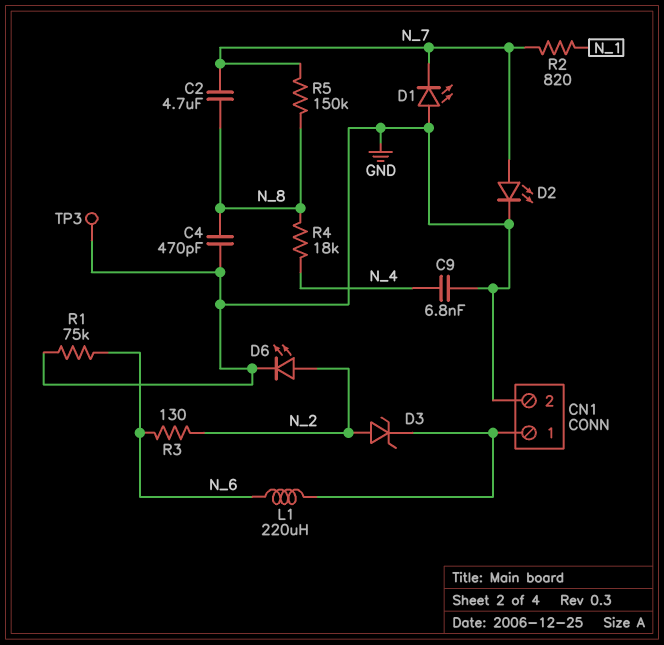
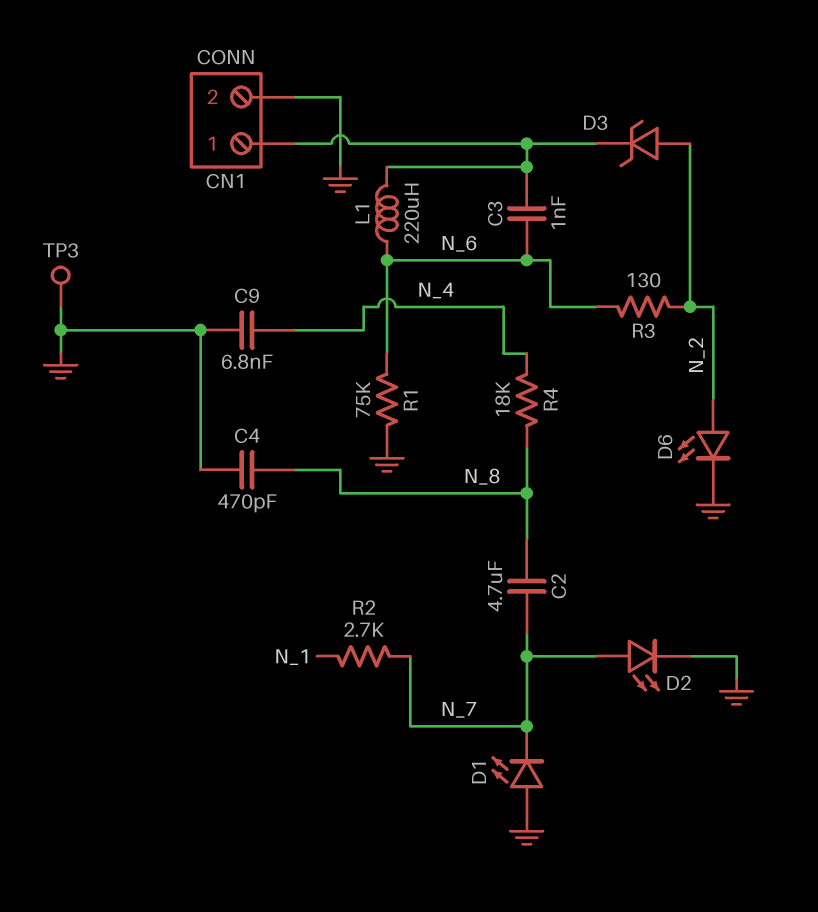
C3: none -> 1nF (CN1/1, N_6)
R2: 820 (N_1, N_7) -> 2.7k (N_1, N_7)
R5: 150k (N_7, N_8) -> none

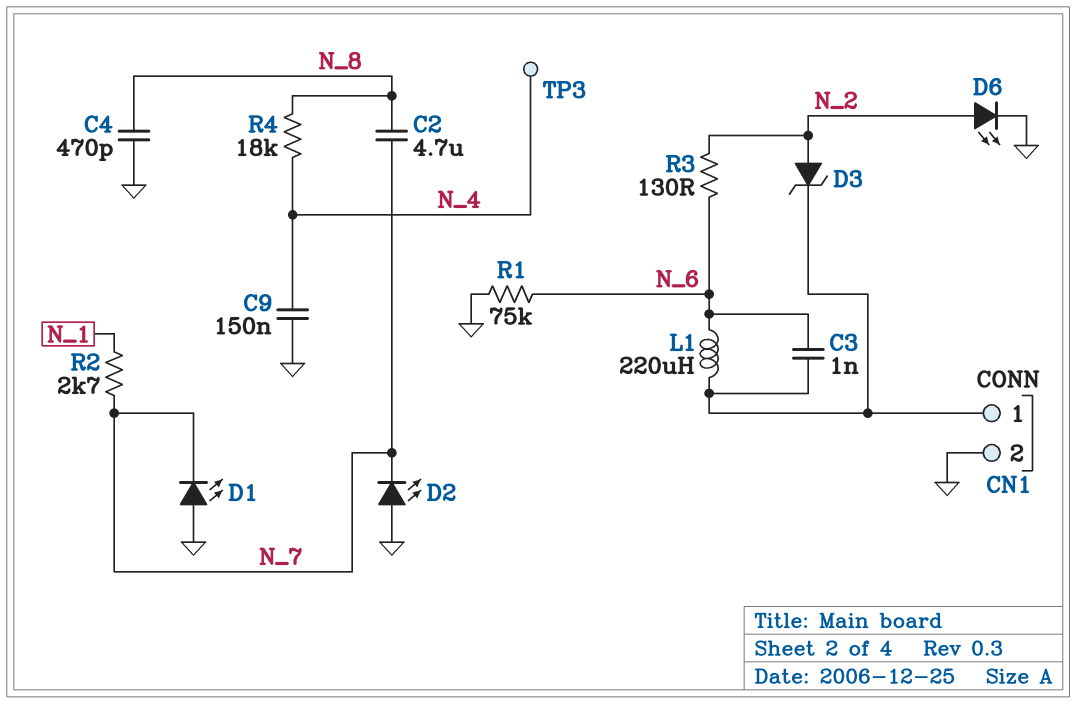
C9: 6.8nF (GND, N_4) -> 150nF (GND, N_4)
D2: LED (A N_7, K GND) -> LED (A GND, K N_7)
TP3: test point (GND) -> test point (N_4)

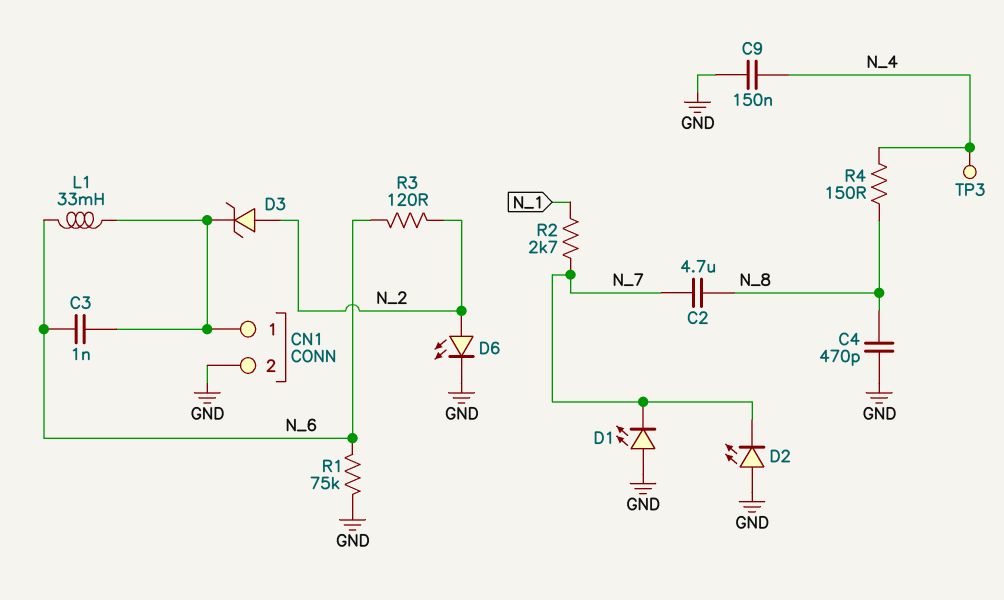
L1: 220uH (CN1/1, N_6) -> 33mH (CN1/1, N_6)
R3: 130 (N_2, N_6) -> 120 (N_2, N_6)
R4: 18k (N_4, N_8) -> 150 (N_4, N_8)

